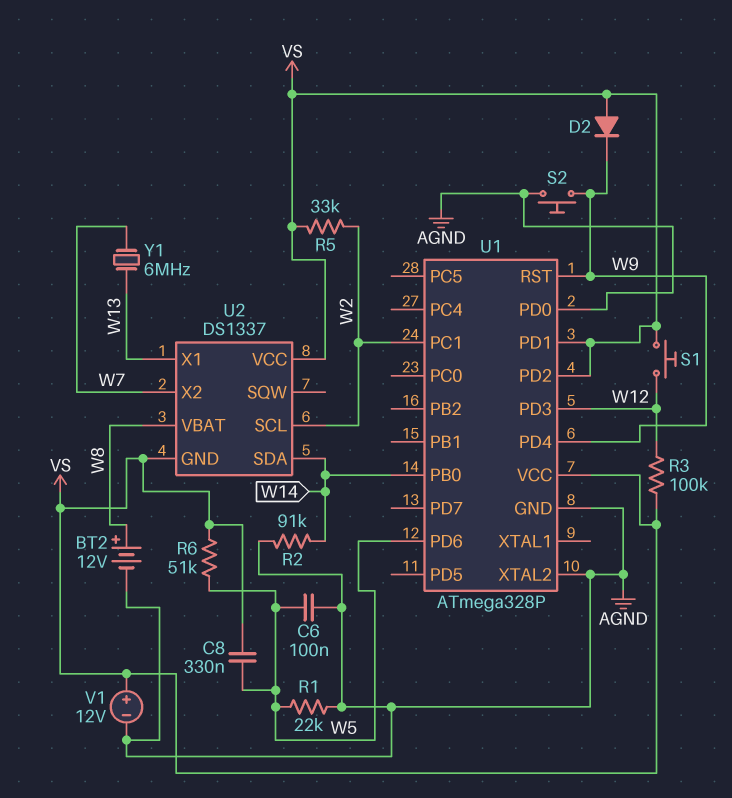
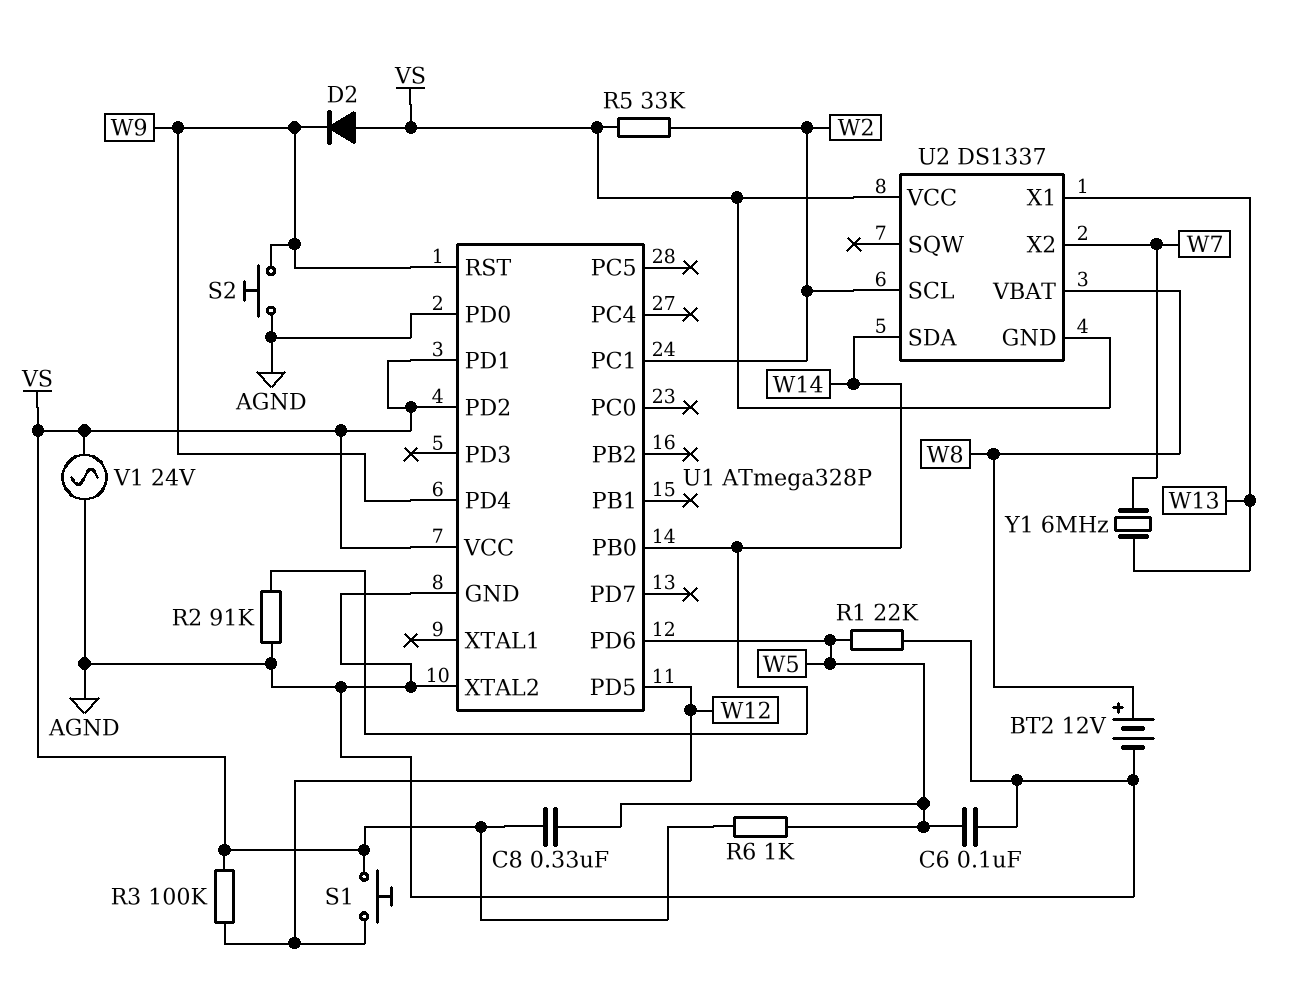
R6: 51k (VS, W5) -> 1k (VS, W5)
U1 pin PD3: W12 -> none
U1 pin PD5: none -> W12
V1: 12V (plus VS, minus AGND) -> AC 24V (AGND, VS)

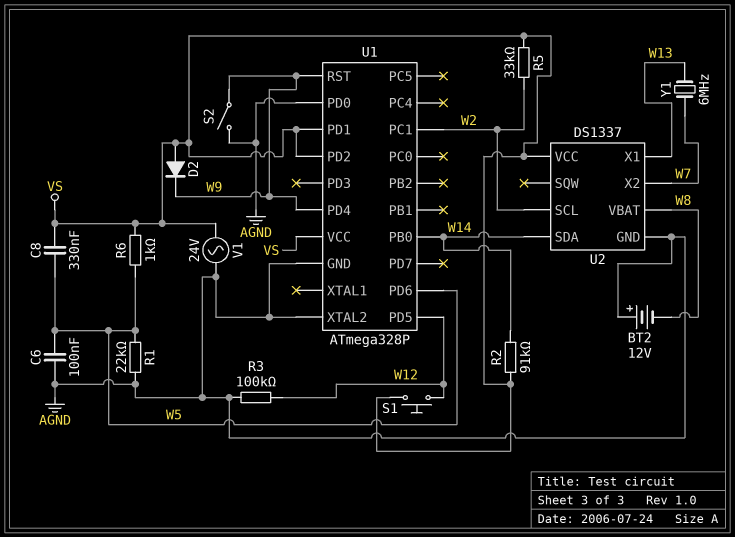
BT2: 12V (plus W8, minus AGND) -> 12V (plus AGND, minus W8)
R2: 91k (AGND, W14) -> 91k (VS, W14)
R3: 100k (VS, W12) -> 100k (AGND, W12)
S2: button (AGND, W9) -> switch (AGND, W9)
U2 pin GND: VS -> AGND

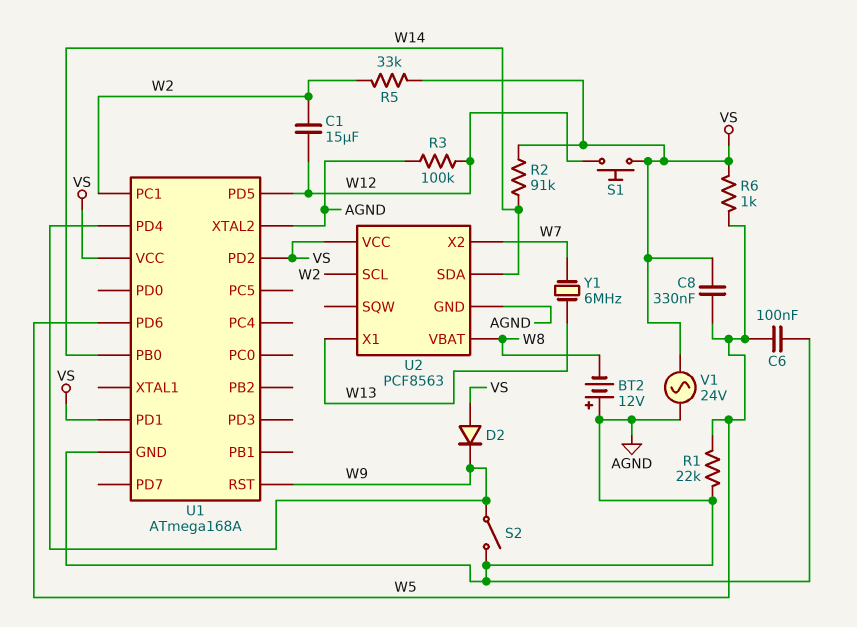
C1: none -> 15uF (W2, W12)
U1: ATmega328P -> ATmega168A
U1 pin PD0: AGND -> none
U2: DS1337 -> PCF8563

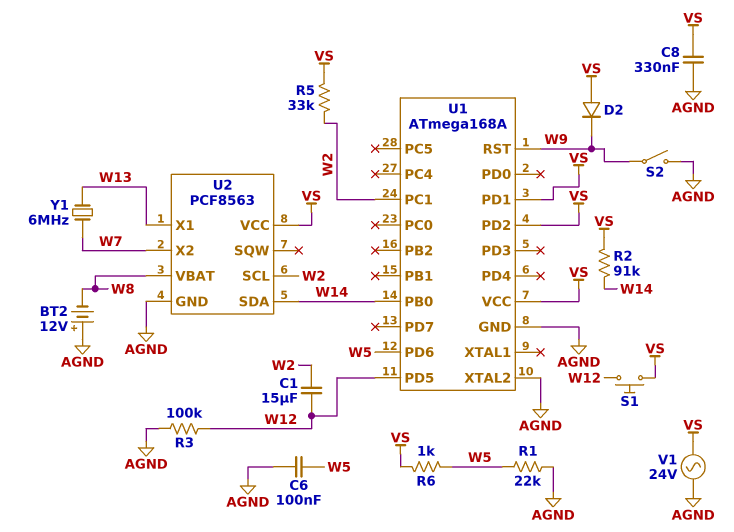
C8: 330nF (VS, W5) -> 330nF (AGND, VS)
U1 pin PD4: W9 -> none

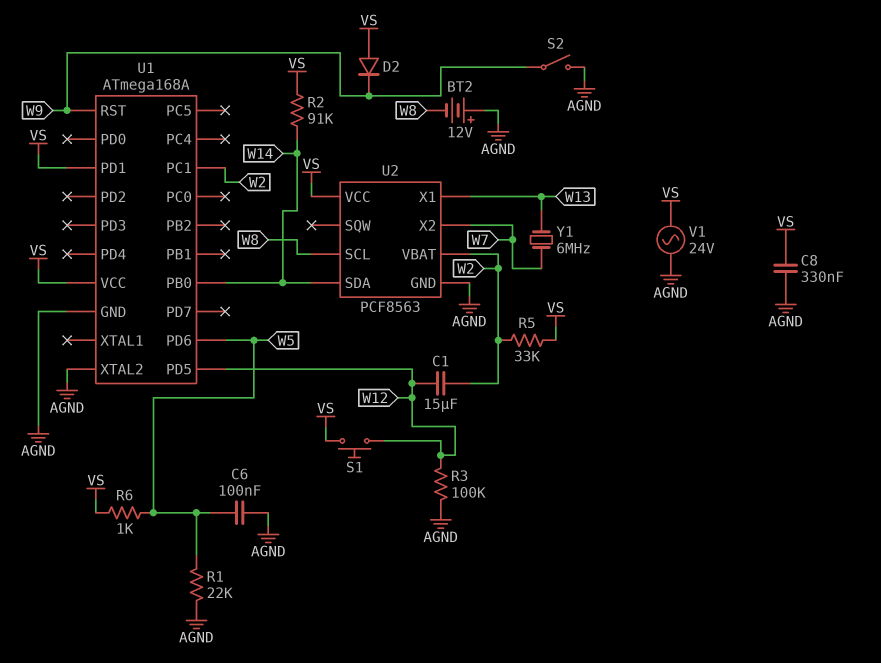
U1 pin PD2: VS -> none
U2 pin SCL: W2 -> W8
U2 pin VBAT: W8 -> W2

